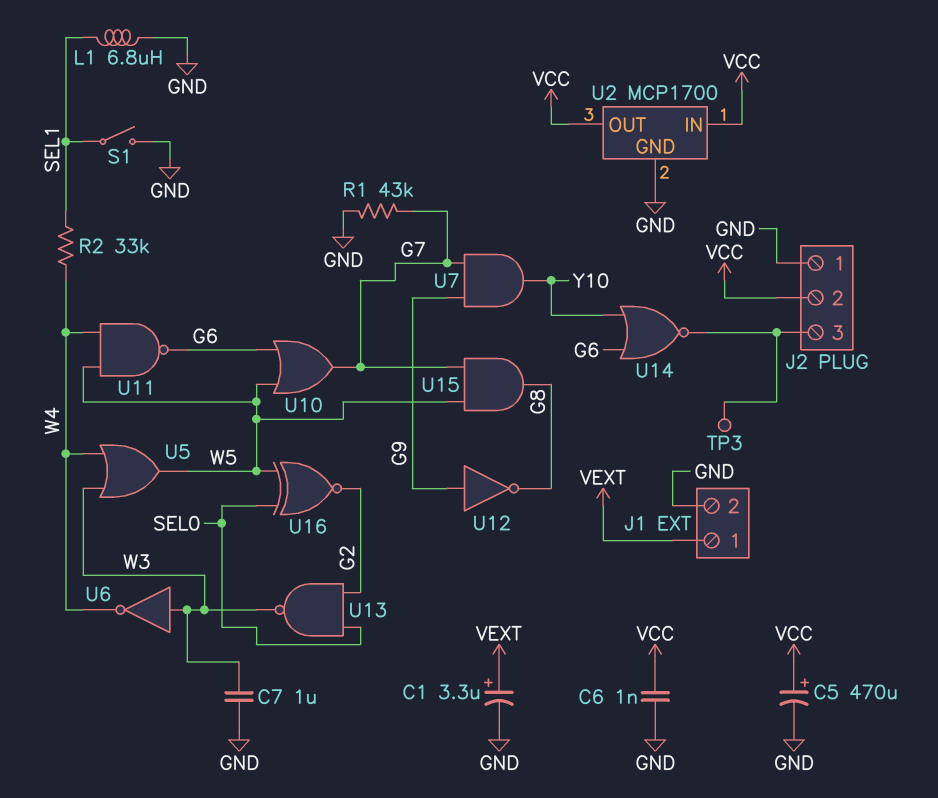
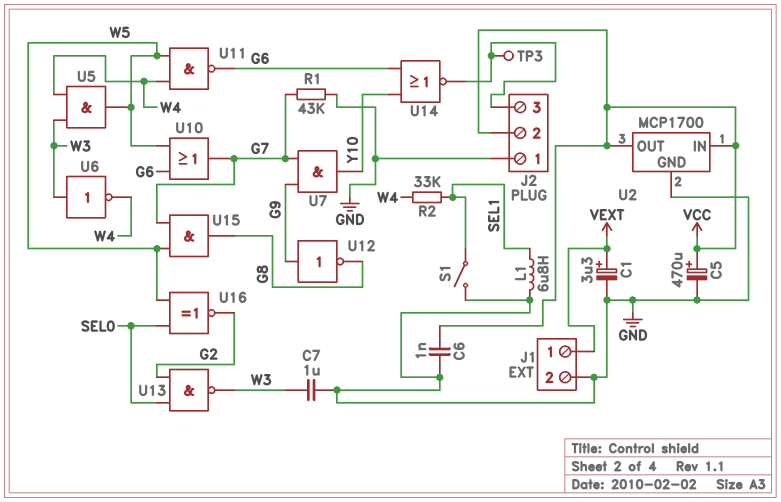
U5: OR (in W3, in W4, out W5) -> AND (in W3, in W4, out W5)

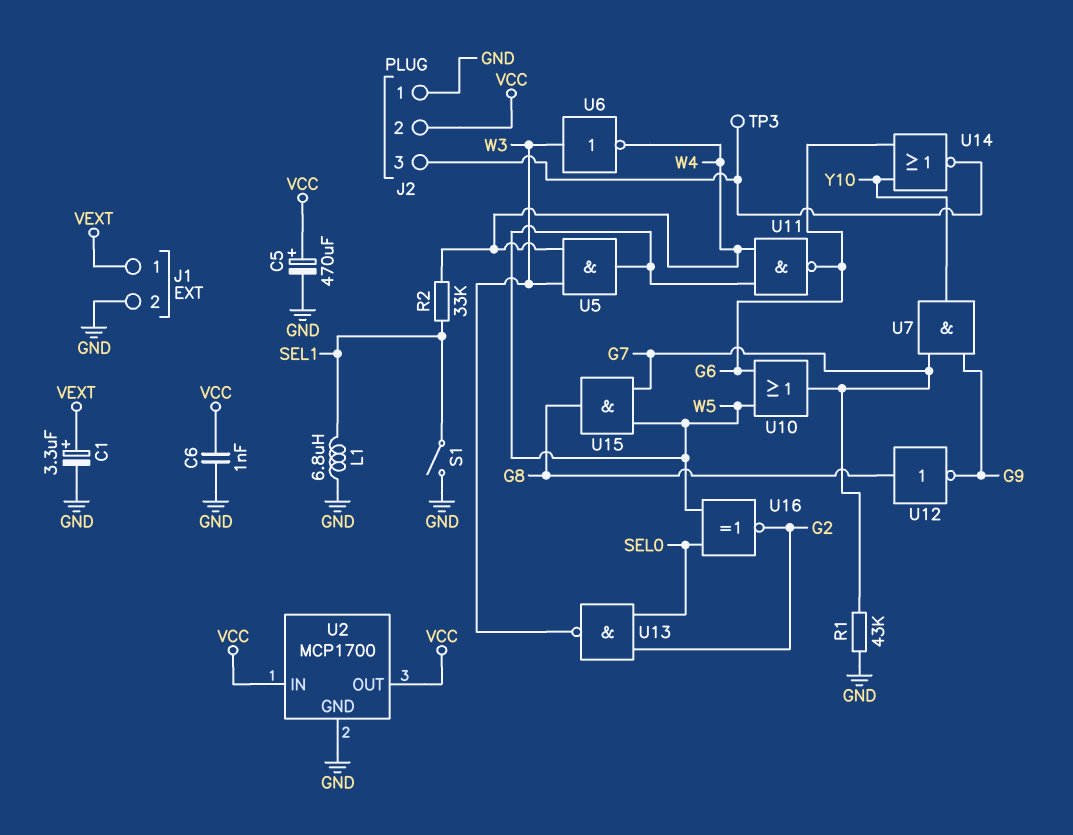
C7: 1uF (GND, W3) -> none
U12: NOT (in G9, out G8) -> NOT (in G8, out G9)

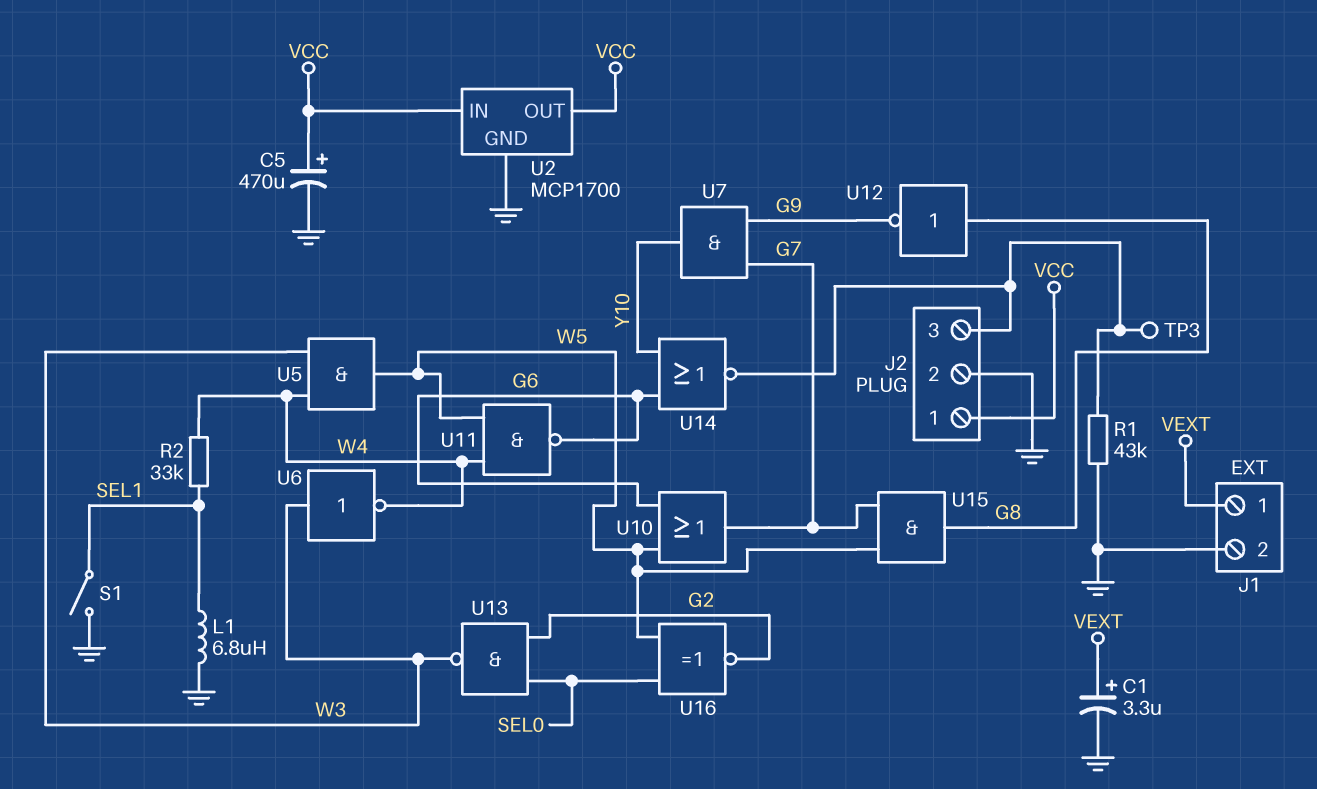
C6: 1nF (GND, VCC) -> none
J2 pin 1: GND -> VCC
J2 pin 2: VCC -> GND
R1: 43k (G7, GND) -> 43k (GND, J2/3)

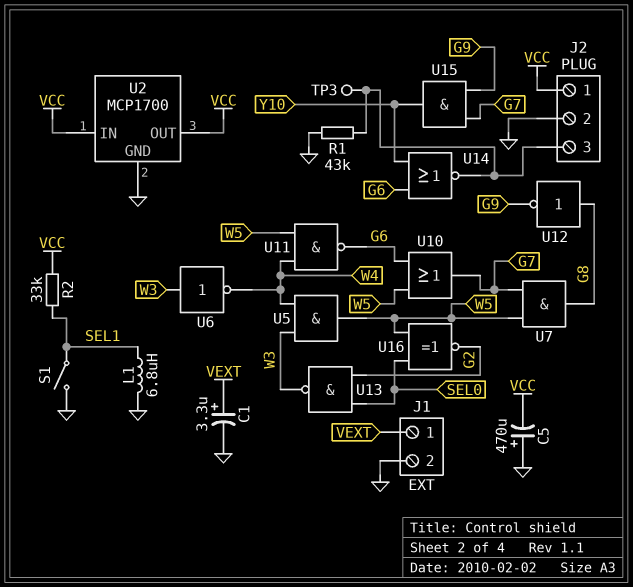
C5: 470uF (plus VCC, minus GND) -> 470uF (plus GND, minus VCC)
R2: 33k (SEL1, W4) -> 33k (SEL1, VCC)
U7: AND (in G7, in G9, out Y10) -> AND (in G7, in W5, out G8)
U15: AND (in G7, in W5, out G8) -> AND (in G7, in G9, out Y10)

